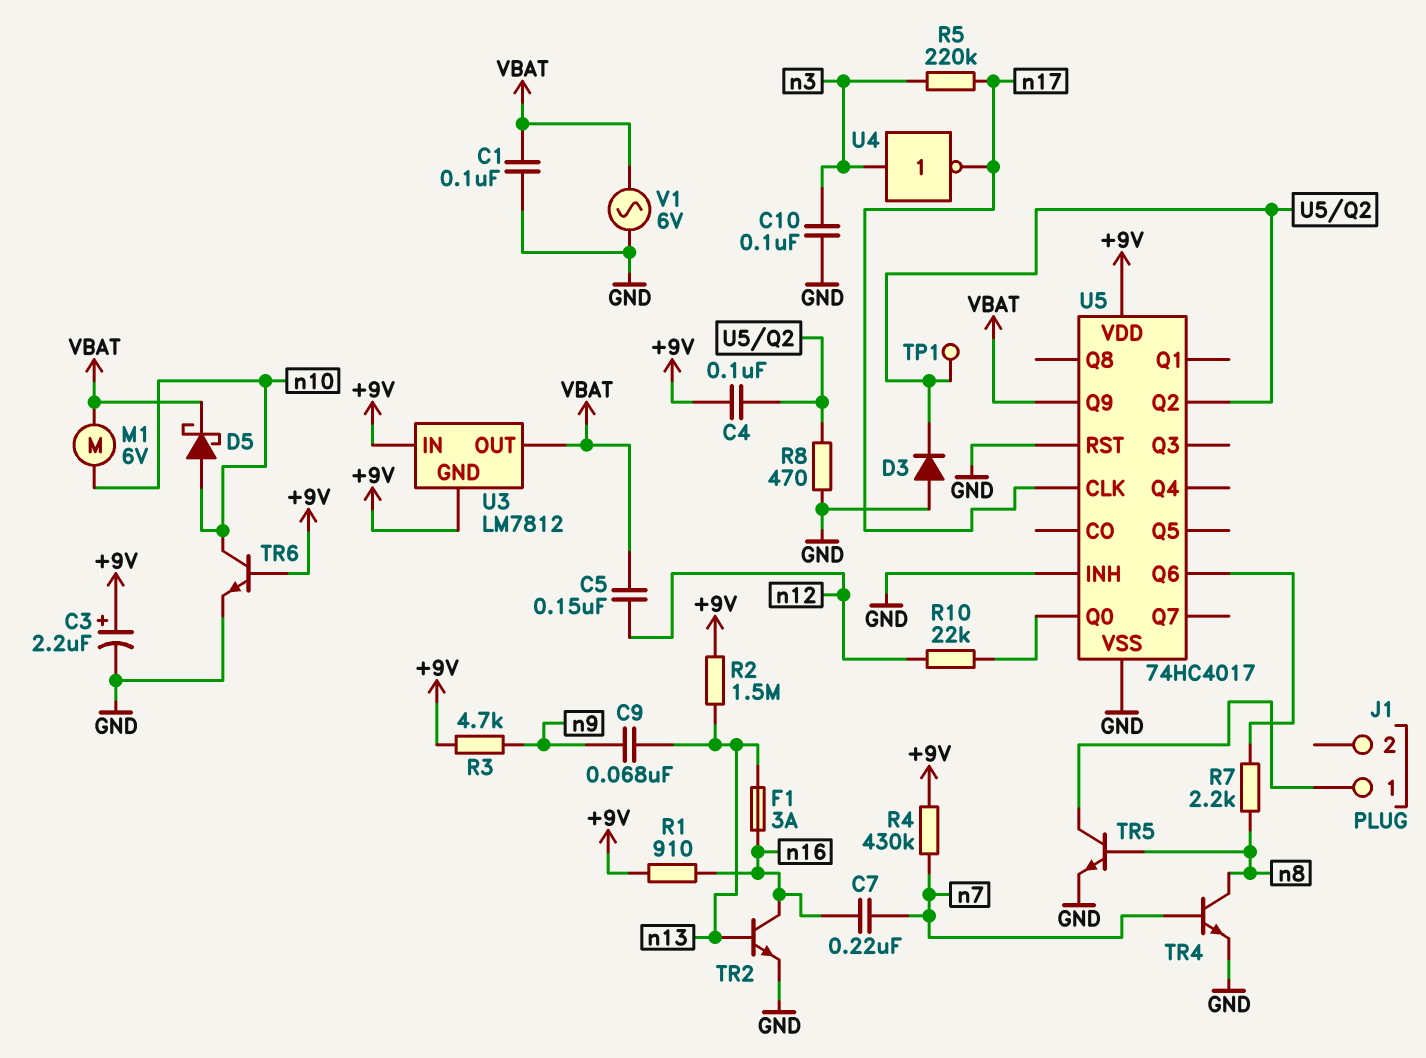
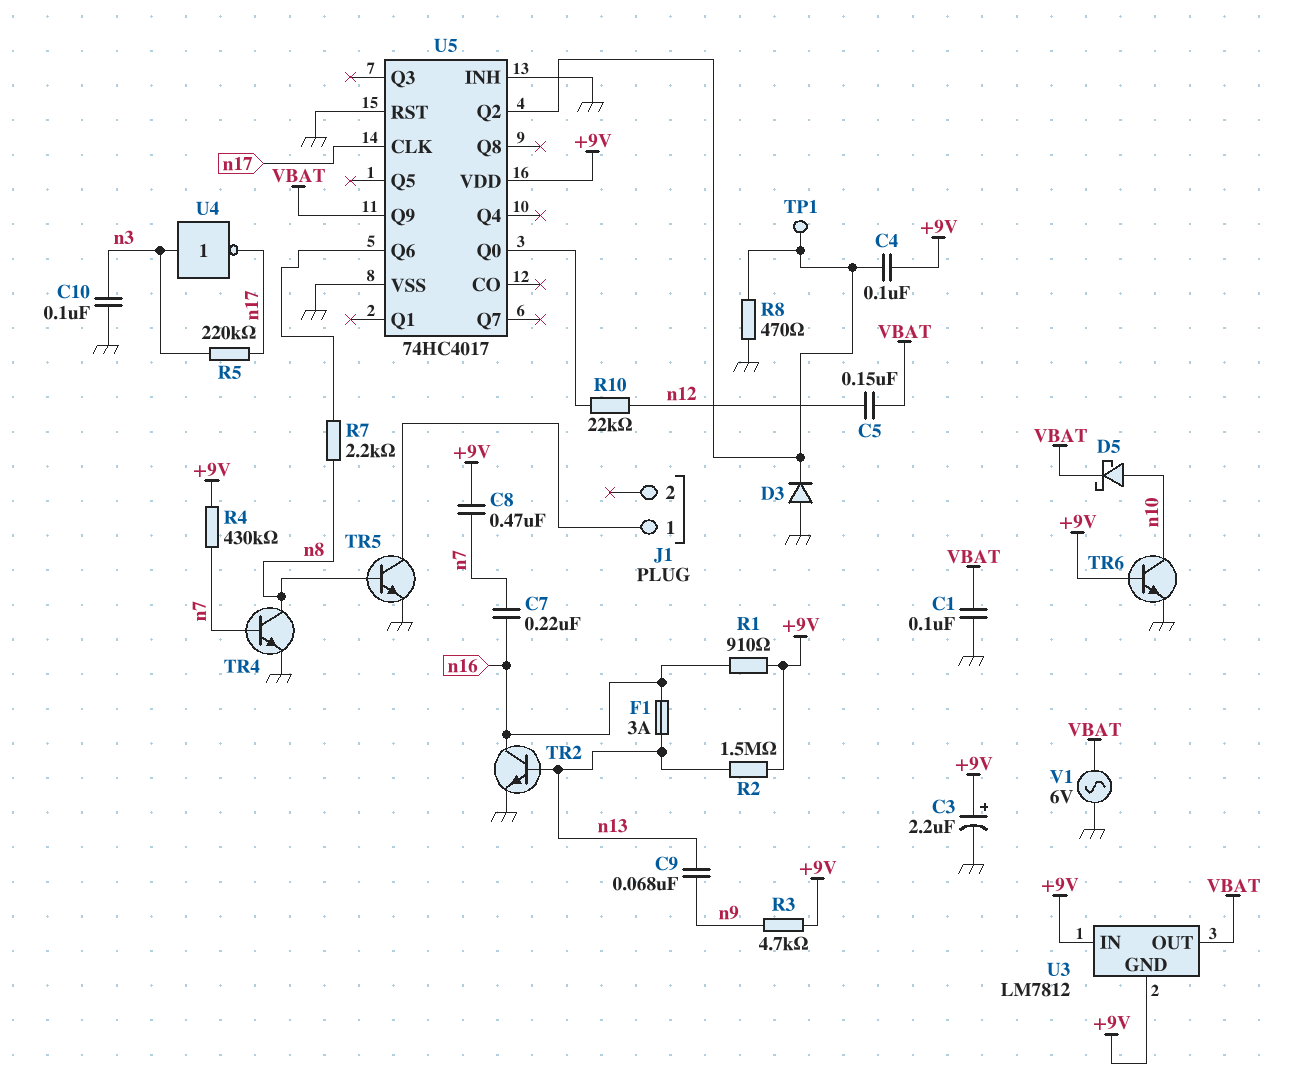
C8: none -> 470nF (+9V, n7)
M1: motor 6V (VBAT, n10) -> none

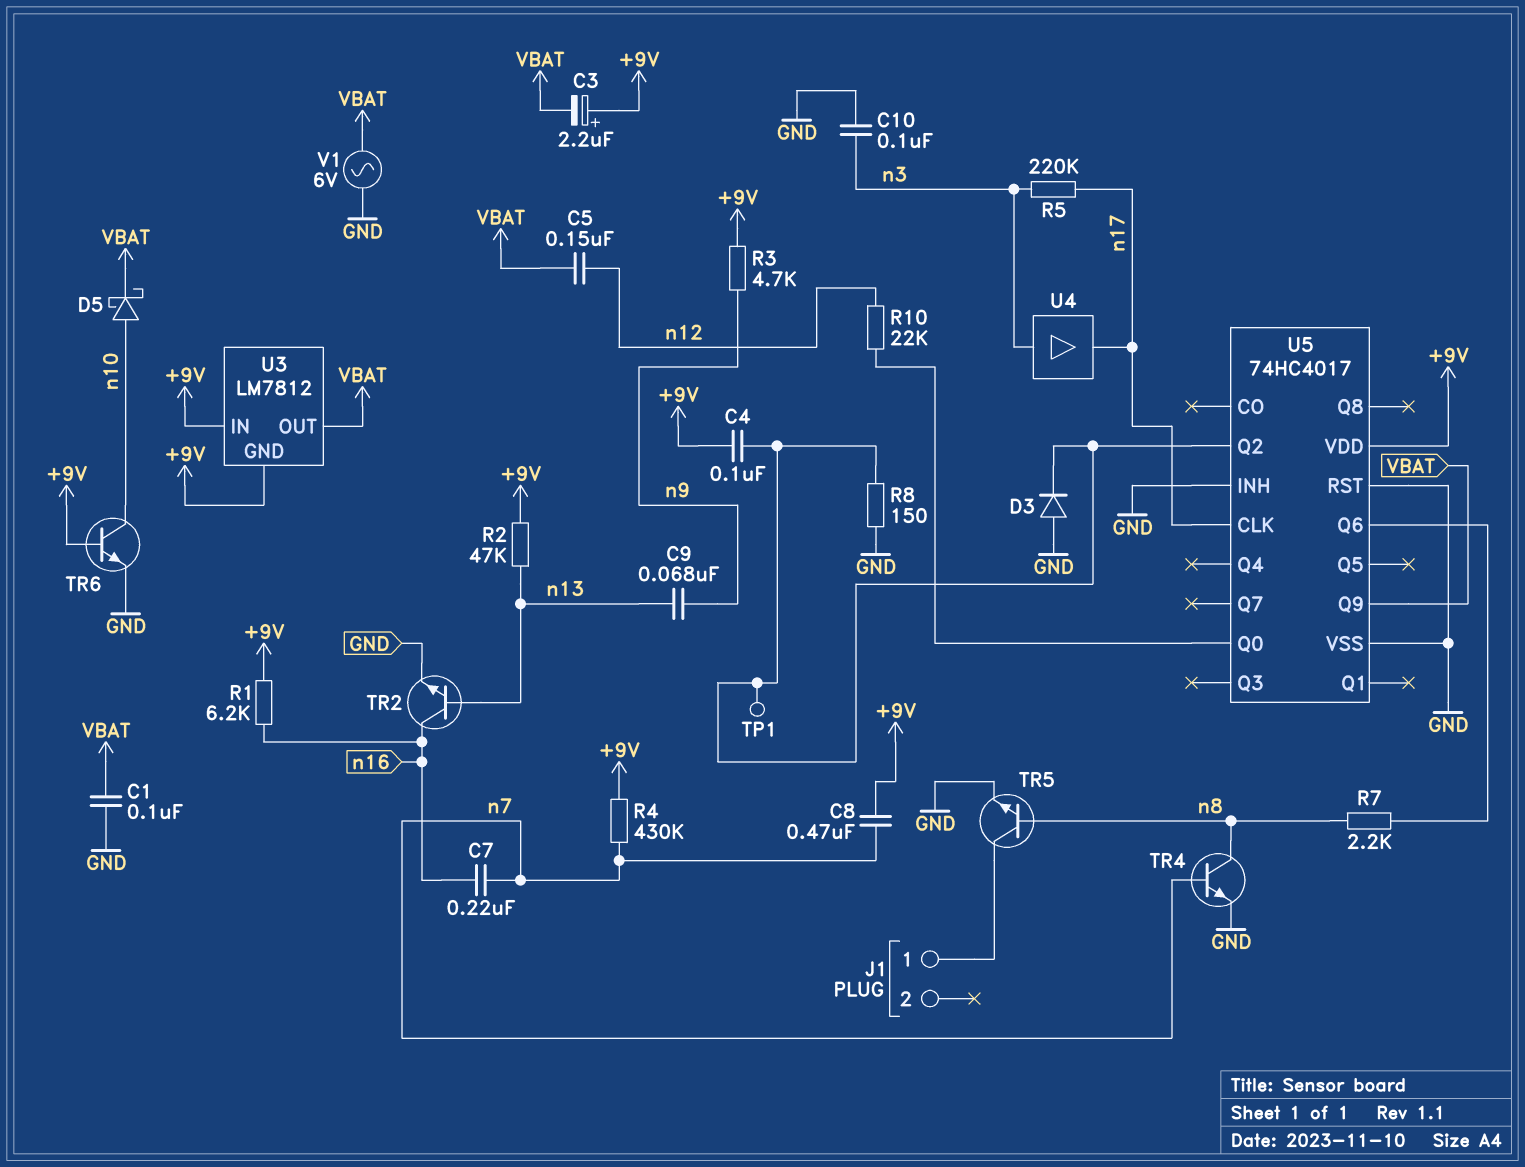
C3: 2.2uF (plus +9V, minus GND) -> 2.2uF (plus +9V, minus VBAT)
F1: 3A (n13, n16) -> none
R1: 910 (+9V, n16) -> 6.2k (+9V, n16)
R2: 1.5M (+9V, n13) -> 47k (+9V, n13)
R8: 470 (GND, U5/Q2) -> 150 (GND, U5/Q2)
U4: NOT (in n3, out n17) -> buffer (in n3, out n17)

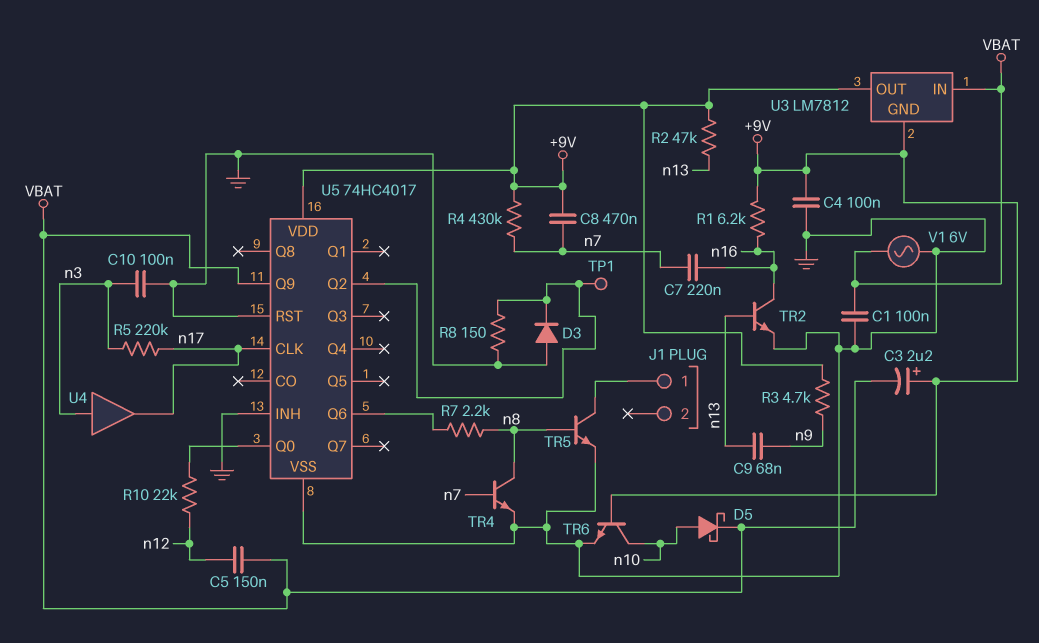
C4: 100nF (+9V, U5/Q2) -> 100nF (+9V, GND)
U3 pin IN: +9V -> VBAT
U3 pin OUT: VBAT -> +9V

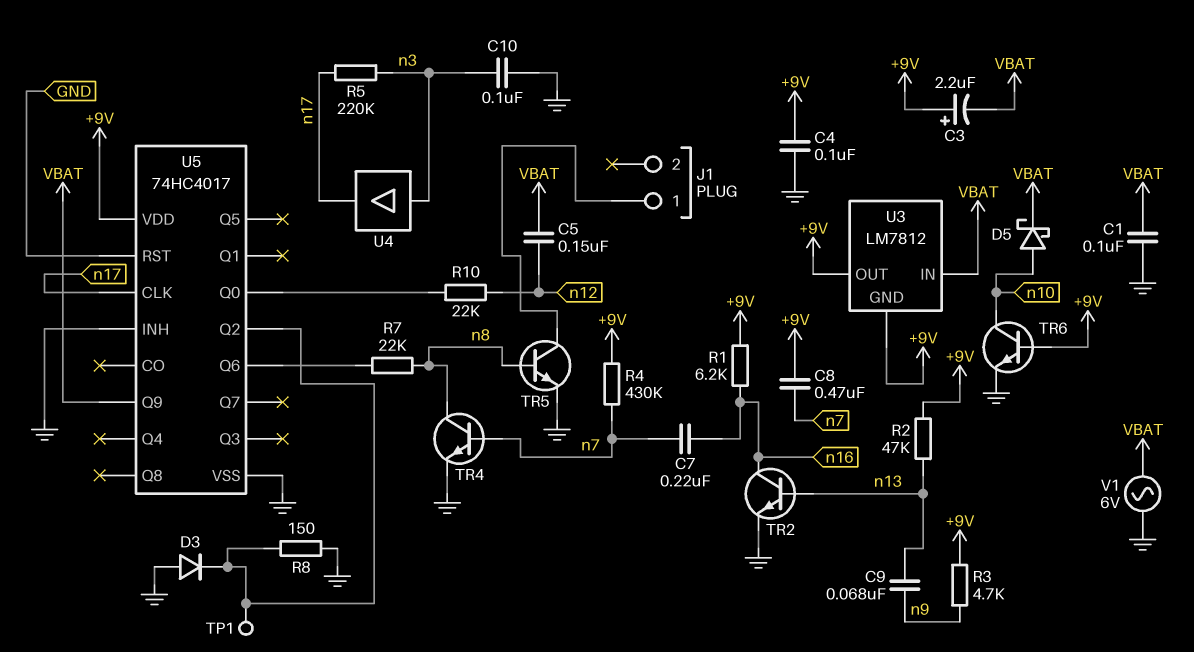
R7: 2.2k (U5/Q6, n8) -> 22k (U5/Q6, n8)

